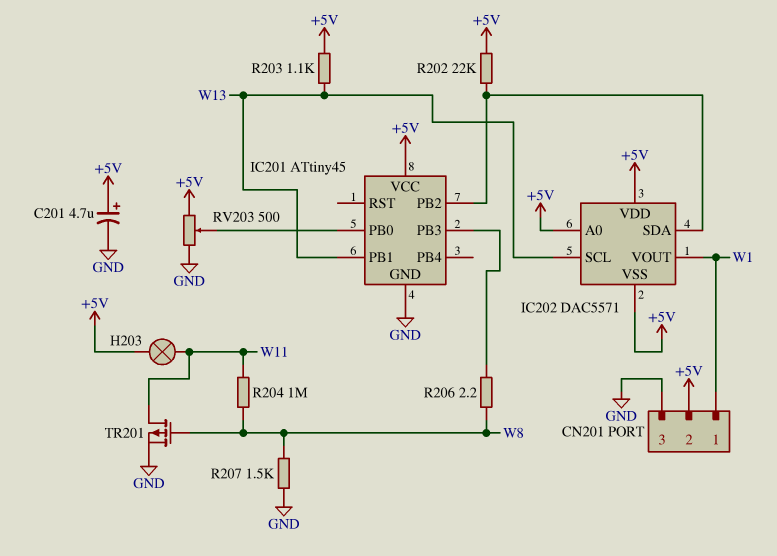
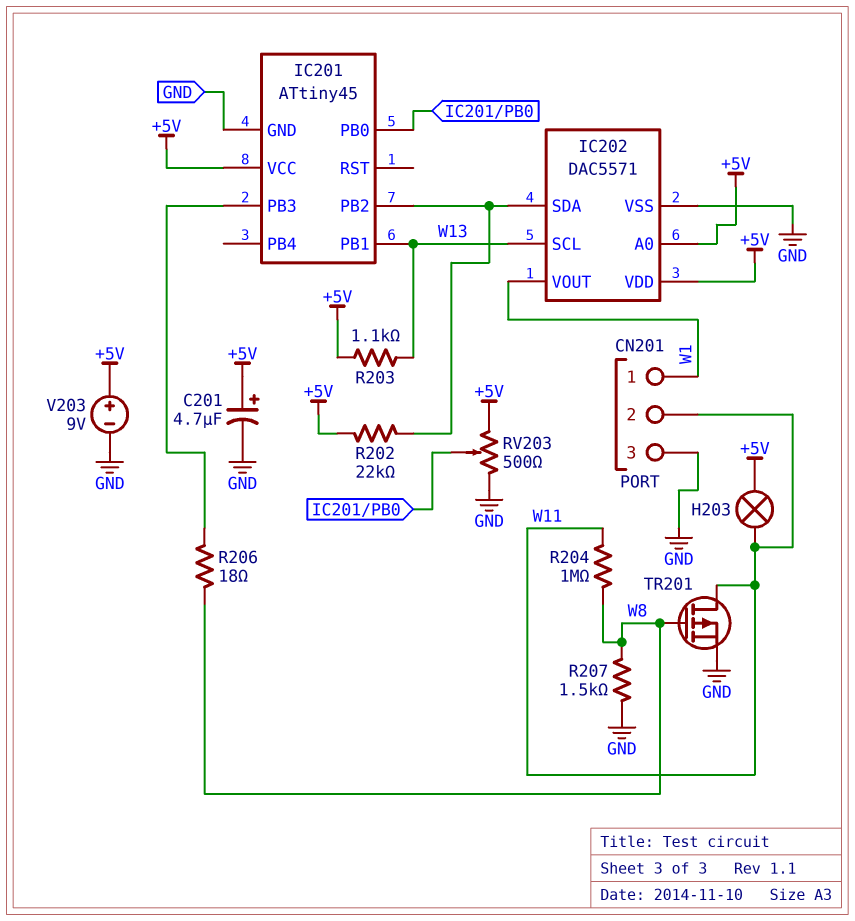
CN201 pin 2: +5V -> W11
IC202 pin VSS: +5V -> GND
R206: 2.2 (IC201/PB3, W8) -> 18 (IC201/PB3, W8)
V203: none -> 9V (plus +5V, minus GND)

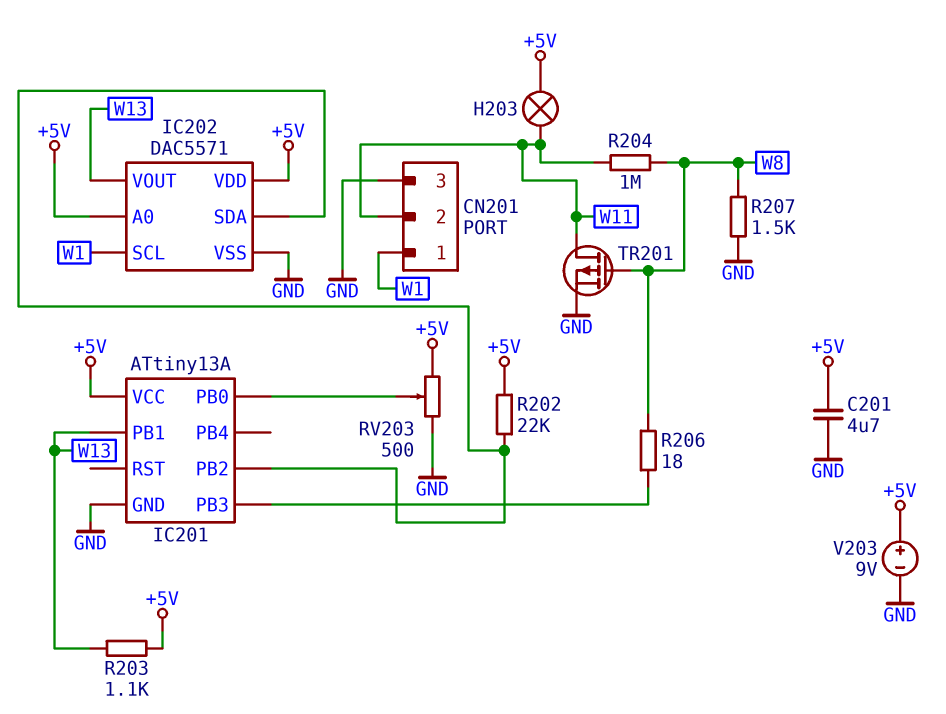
C201: 4.7uF (plus +5V, minus GND) -> 4.7uF (+5V, GND)
IC201: ATtiny45 -> ATtiny13A
IC202 pin SCL: W13 -> W1
IC202 pin VOUT: W1 -> W13

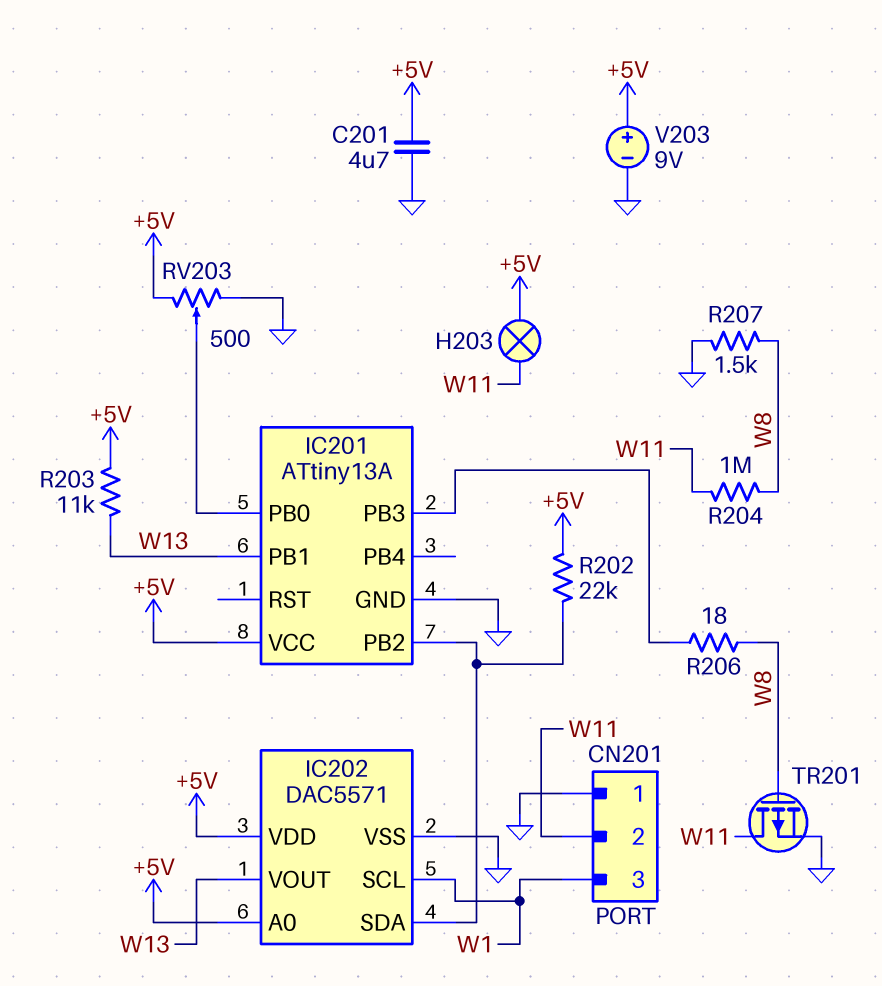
CN201 pin 1: W1 -> GND
CN201 pin 3: GND -> W1
R203: 1.1k (+5V, W13) -> 11k (+5V, W13)

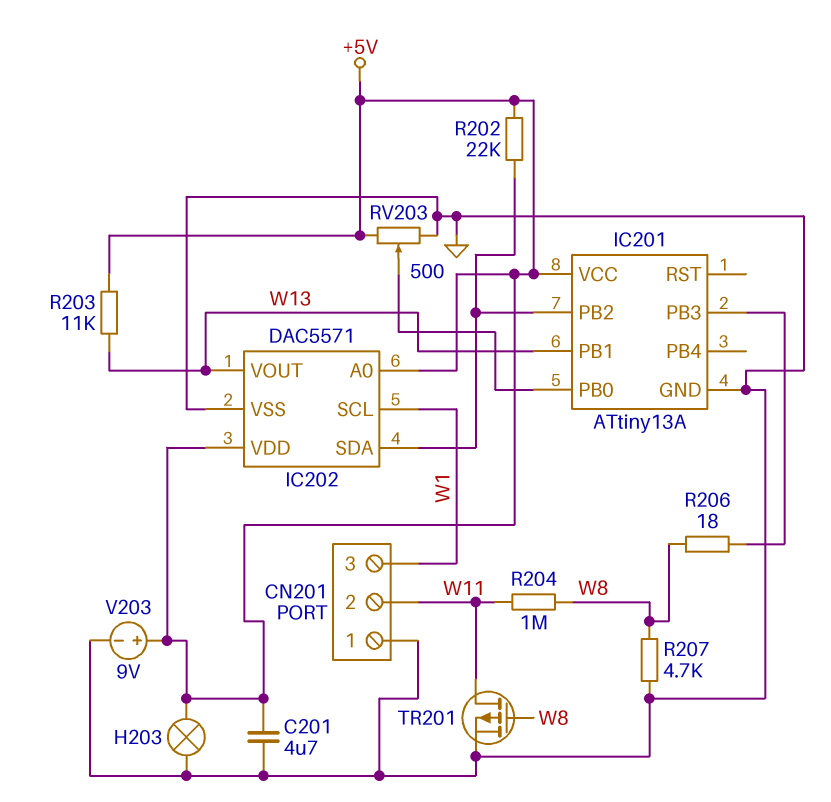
H203: lamp (+5V, W11) -> lamp (+5V, GND)
R207: 1.5k (GND, W8) -> 4.7k (GND, W8)

